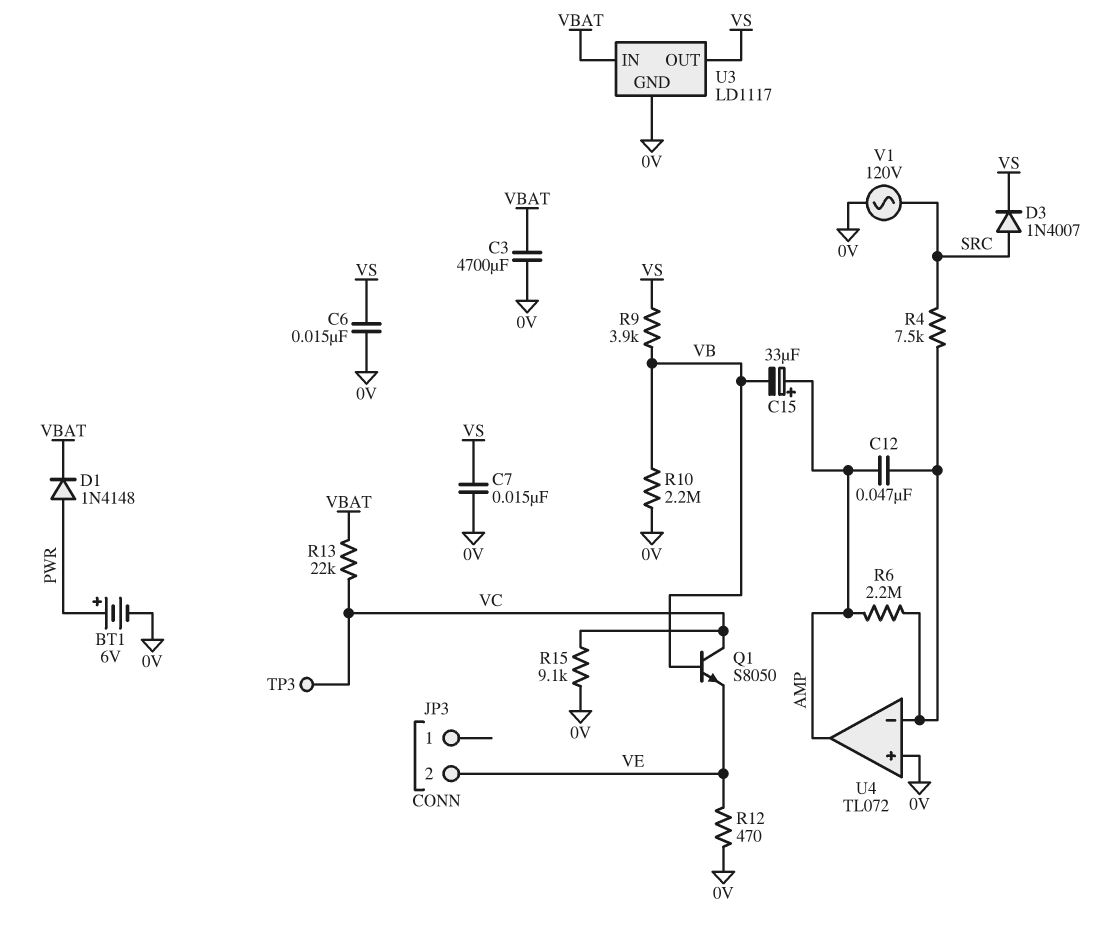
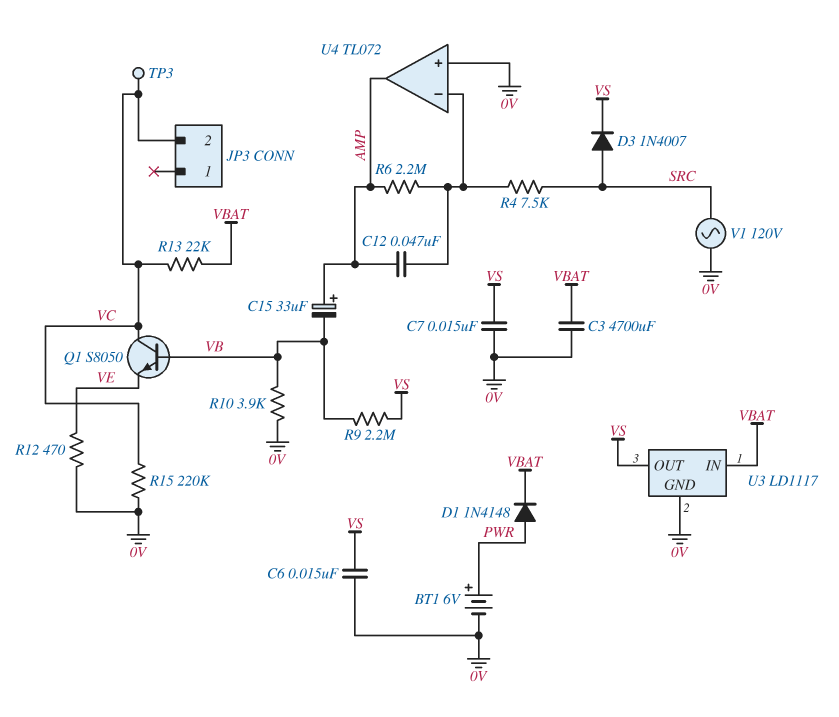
JP3 pin 2: VE -> VC
R9: 3.9k (VB, VS) -> 2.2M (VB, VS)
R10: 2.2M (0V, VB) -> 3.9k (0V, VB)
R15: 9.1k (0V, VC) -> 220k (0V, VC)

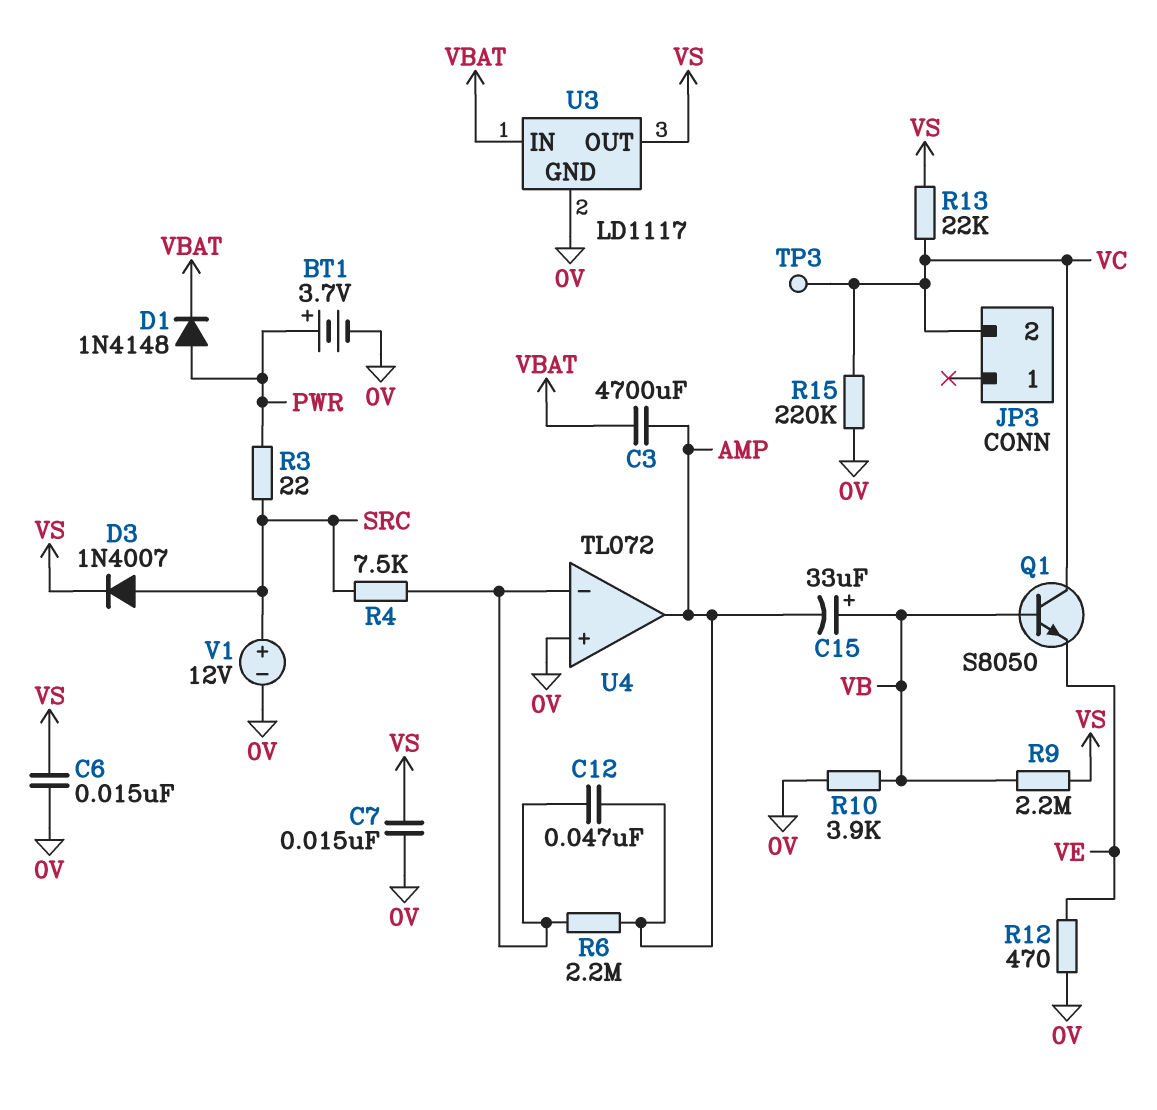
BT1: 6V (plus PWR, minus 0V) -> 3.7V (plus PWR, minus 0V)
C3: 4700uF (0V, VBAT) -> 4700uF (AMP, VBAT)
C15: 33uF (plus AMP, minus VB) -> 33uF (plus VB, minus AMP)
R3: none -> 22 (PWR, SRC)
R13: 22k (VBAT, VC) -> 22k (VC, VS)
V1: AC 120V (0V, SRC) -> 12V (plus SRC, minus 0V)

